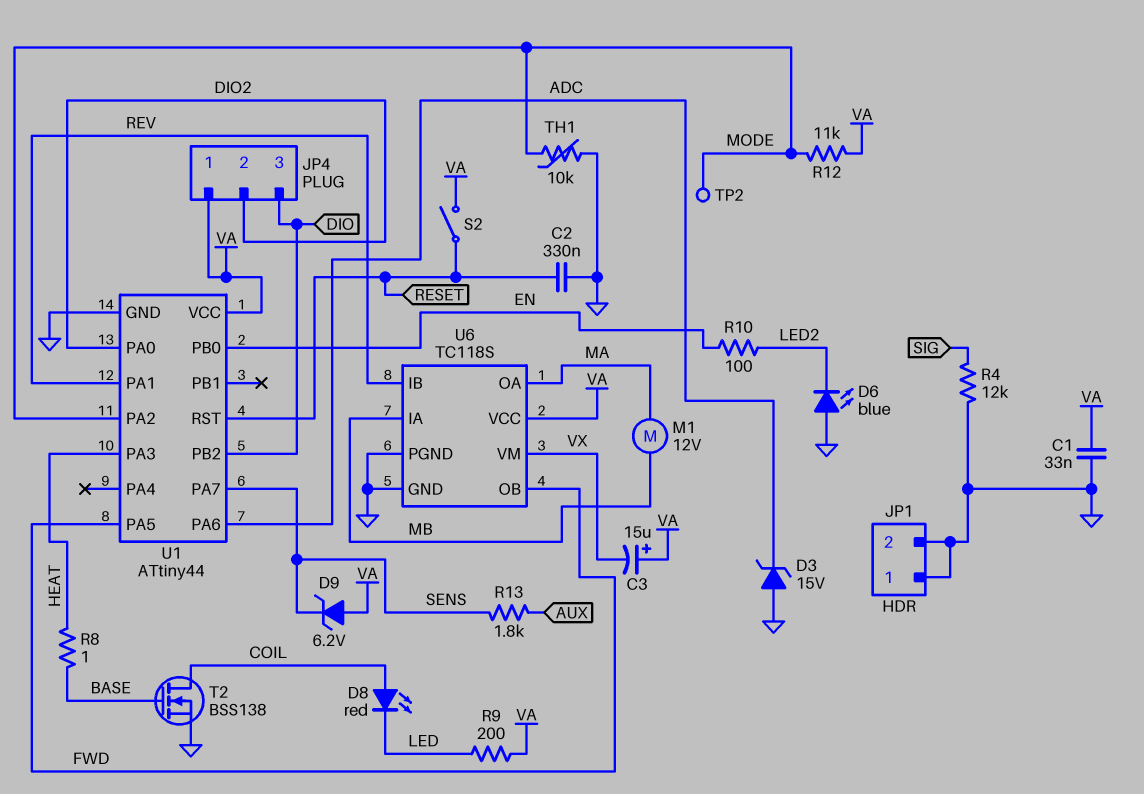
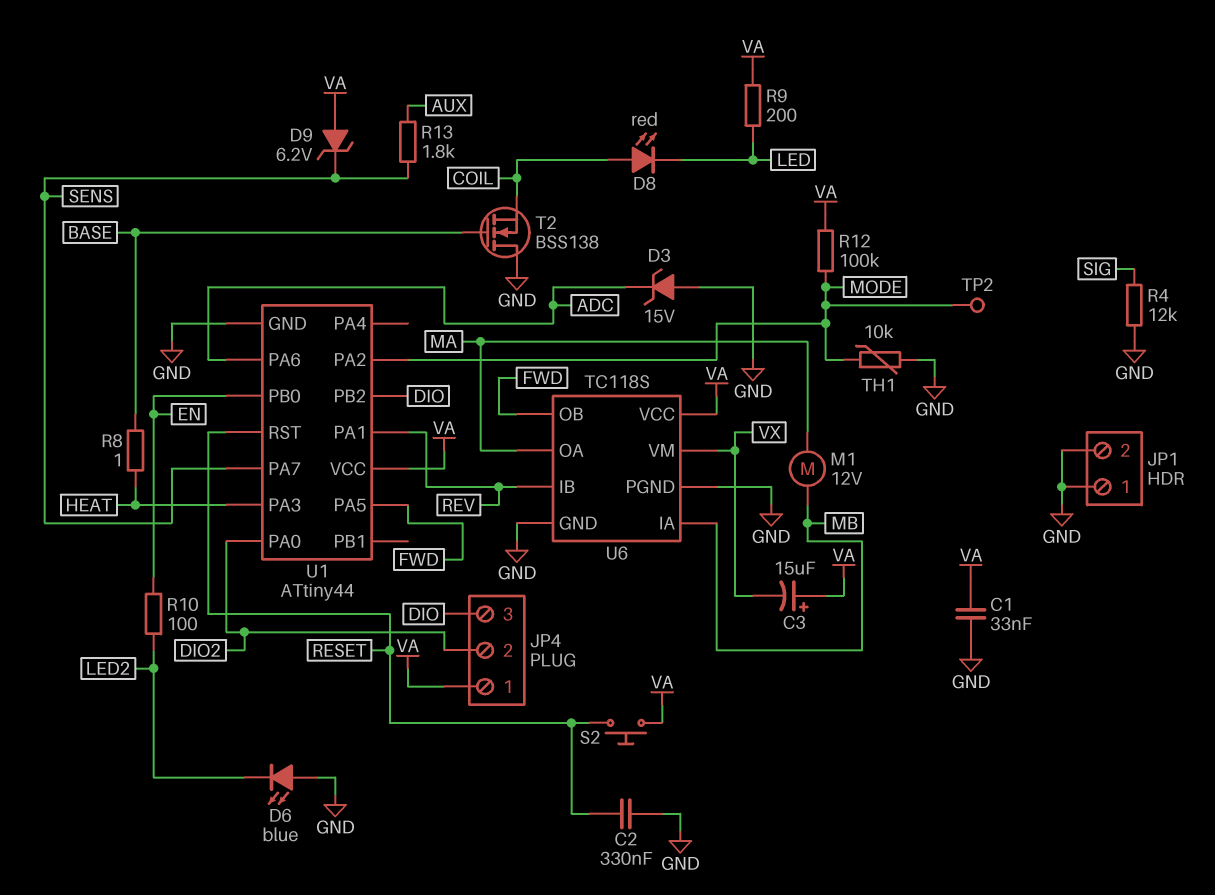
R12: 11k (MODE, VA) -> 100k (MODE, VA)
S2: switch (RESET, VA) -> button (RESET, VA)
T2: NMOS BSS138 (G BASE, D COIL, S GND) -> NMOS BSS138 (G BASE, D GND, S COIL)

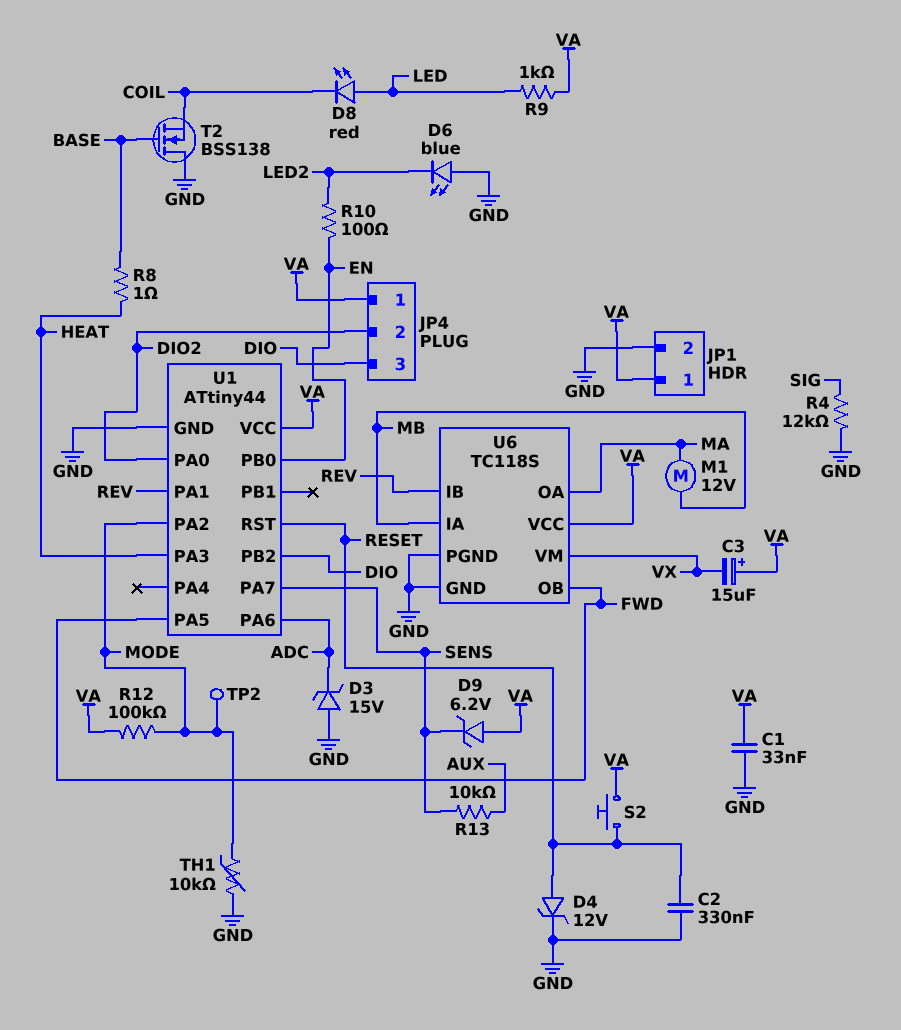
D4: none -> zener 12V (A RESET, K GND)
D8: LED red (A COIL, K LED) -> LED red (A LED, K COIL)
JP1 pin 1: GND -> VA
R9: 200 (LED, VA) -> 1k (LED, VA)
R13: 1.8k (AUX, SENS) -> 10k (AUX, SENS)

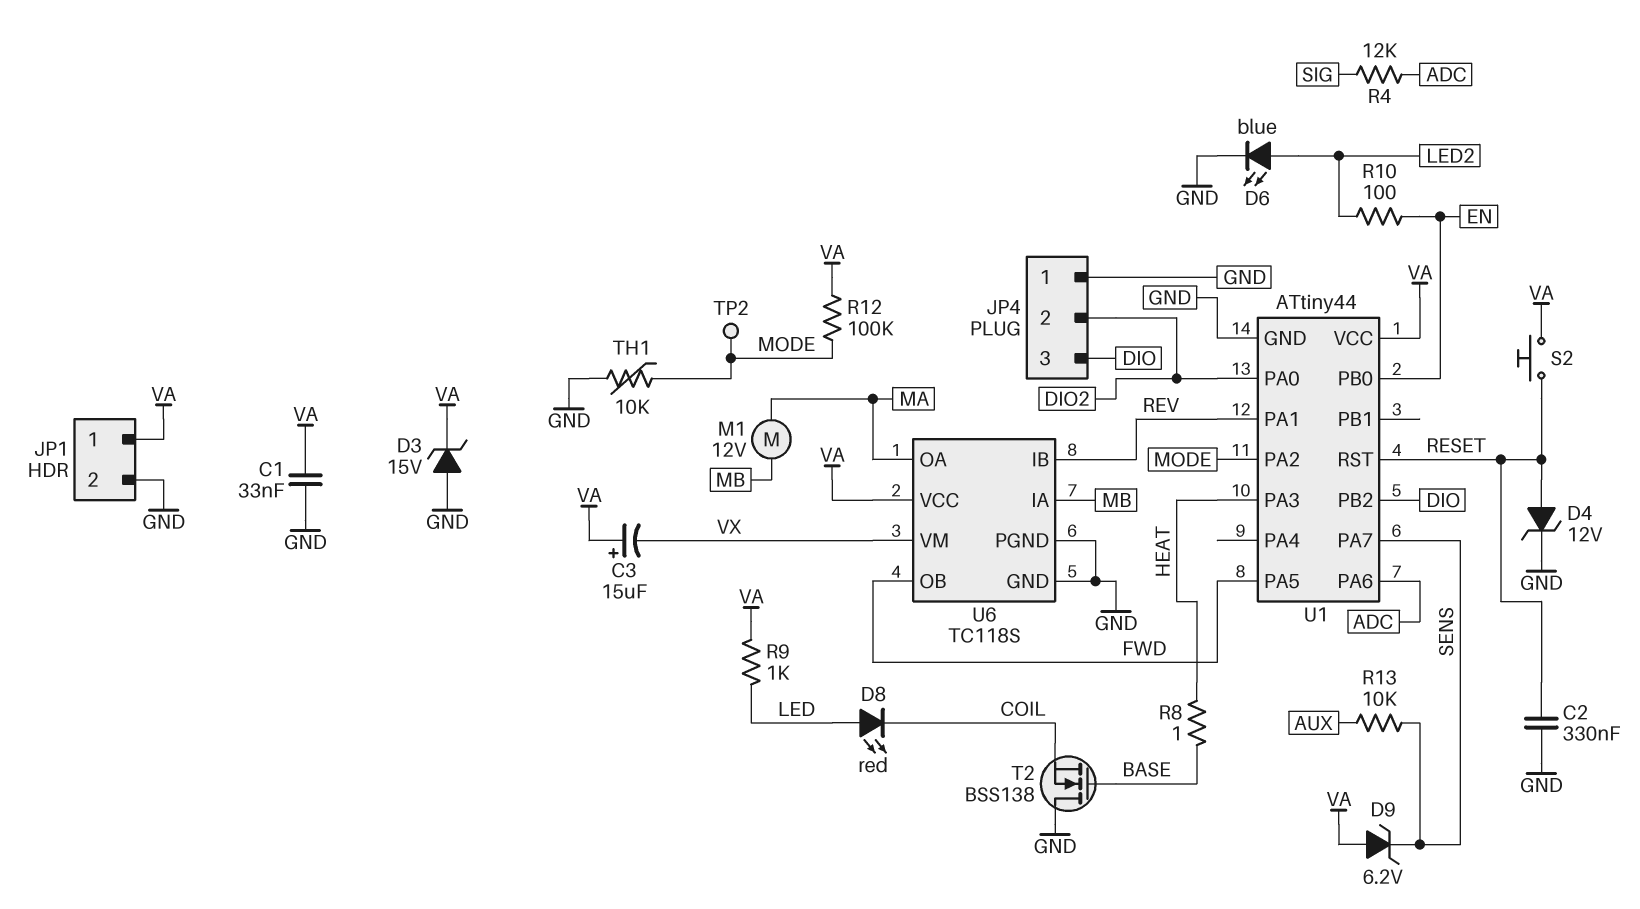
D3: zener 15V (A GND, K ADC) -> zener 15V (A GND, K VA)
D6: LED blue (A GND, K LED2) -> LED blue (A LED2, K GND)
JP4 pin 1: VA -> GND
R4: 12k (GND, SIG) -> 12k (ADC, SIG)

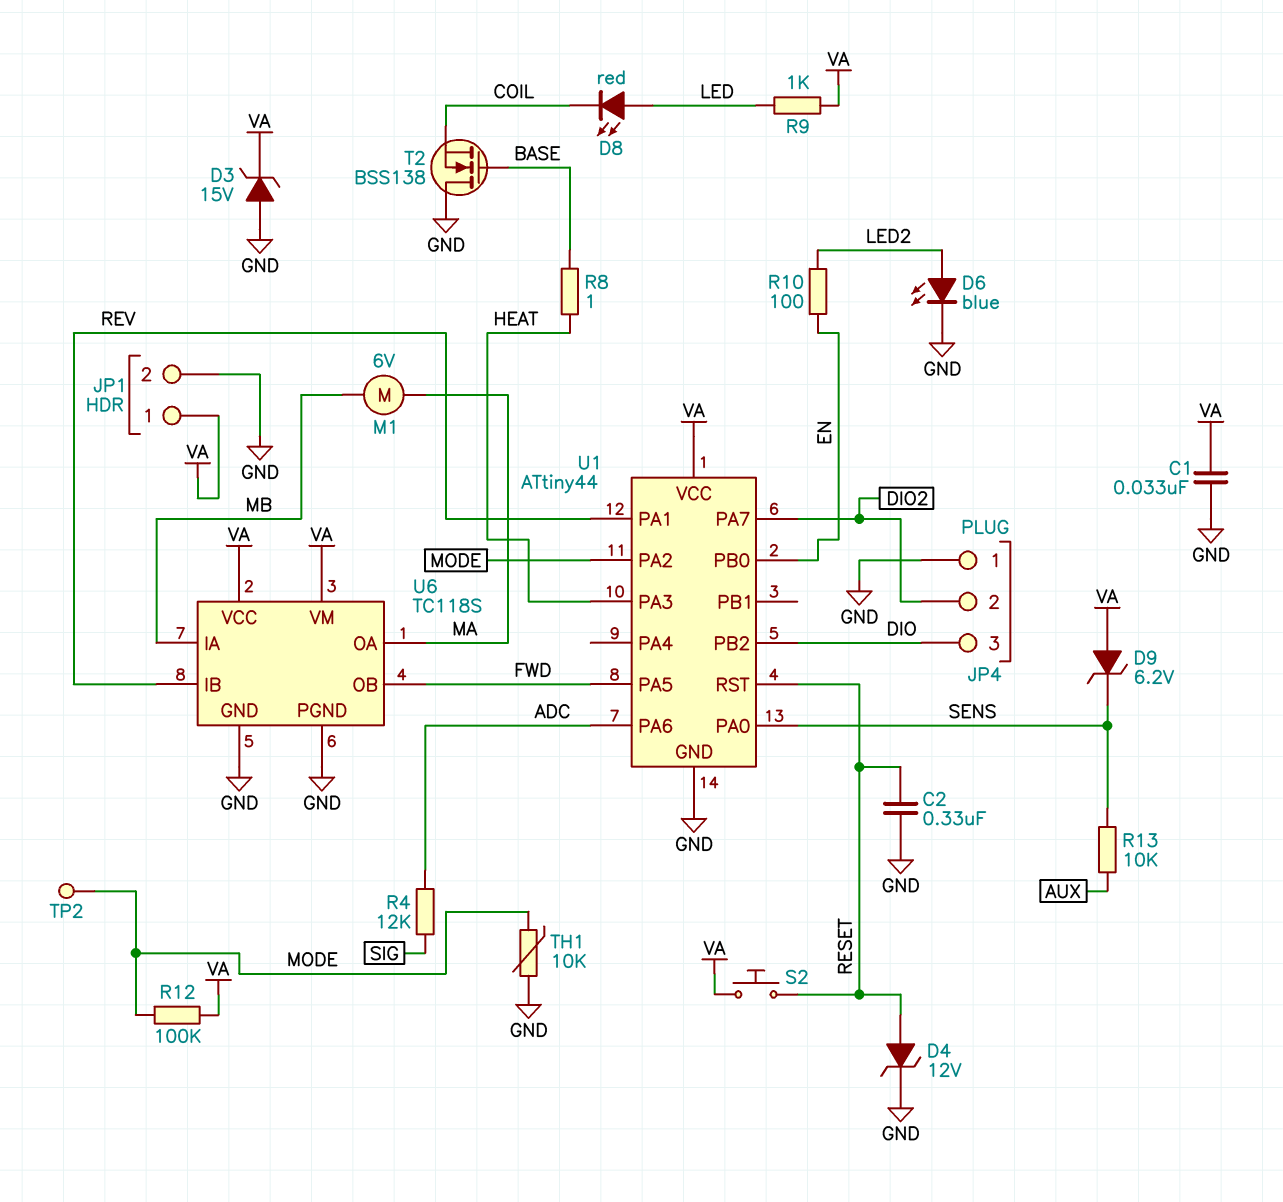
C3: 15uF (plus VA, minus VX) -> none
M1: motor 12V (MA, MB) -> motor 6V (MA, MB)
U1 pin PA0: DIO2 -> SENS
U1 pin PA7: SENS -> DIO2
U6 pin VM: VX -> VA

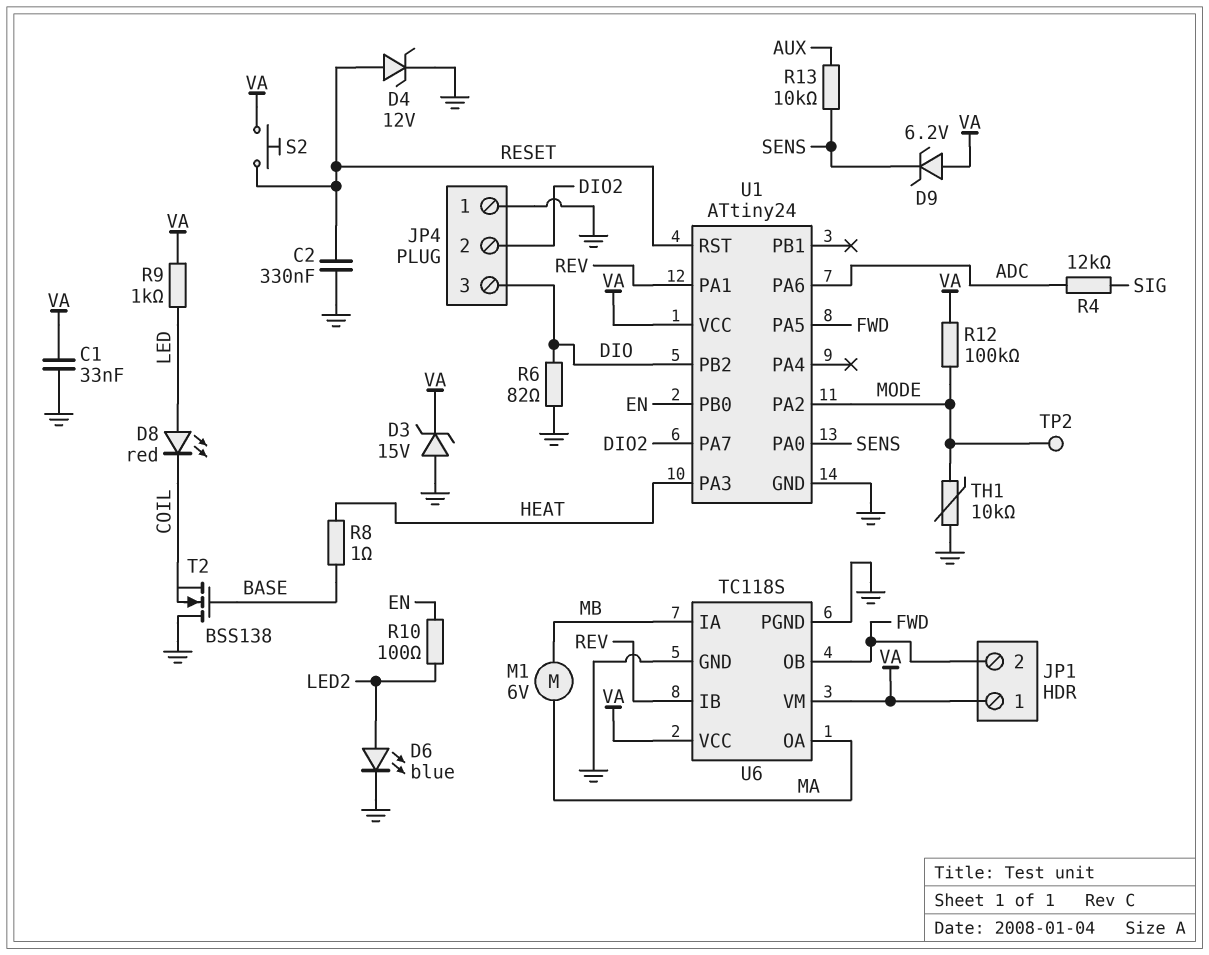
JP1 pin 2: GND -> FWD
R6: none -> 82 (DIO, GND)
U1: ATtiny44 -> ATtiny24

